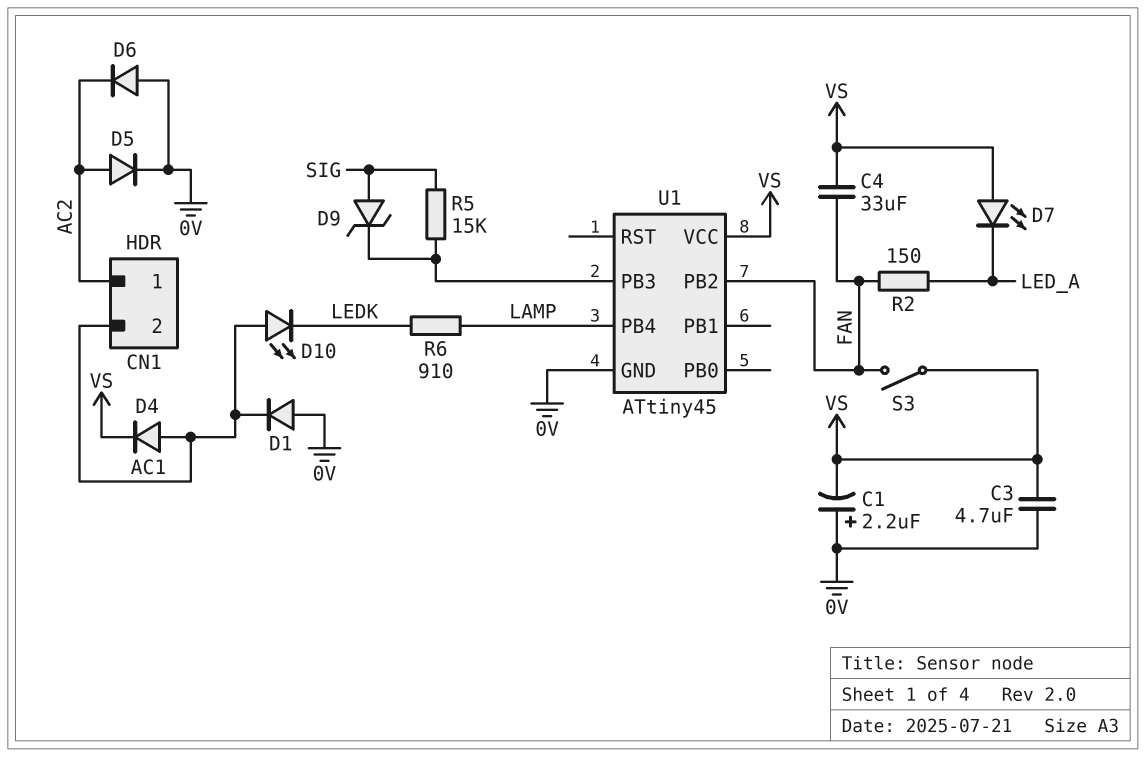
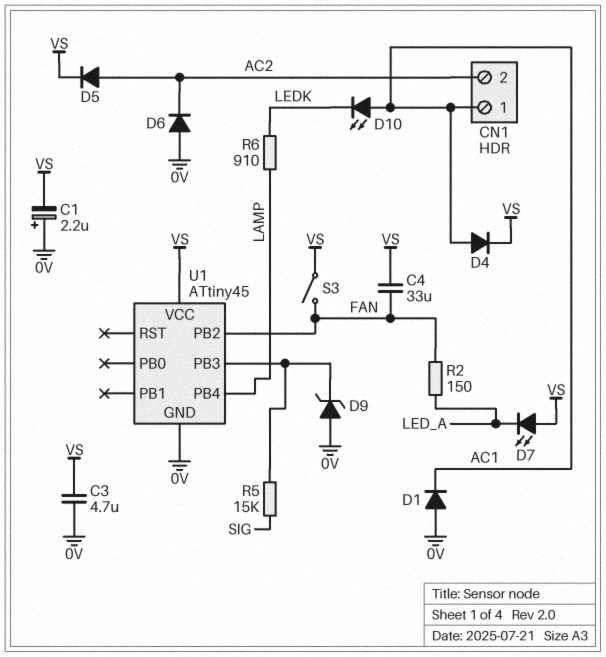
CN1 pin 1: AC2 -> AC1
CN1 pin 2: AC1 -> AC2
D5: diode (A AC2, K 0V) -> diode (A AC2, K VS)
D9: zener (A SIG, K U1/PB3) -> zener (A 0V, K U1/PB3)

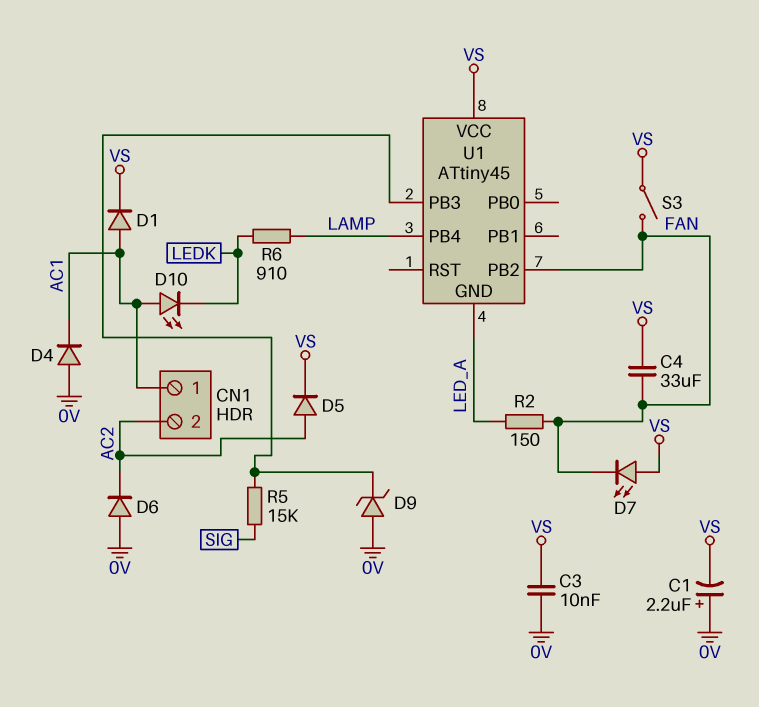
C3: 4.7uF (0V, VS) -> 10nF (0V, VS)
D1: diode (A 0V, K AC1) -> diode (A AC1, K VS)
D4: diode (A AC1, K VS) -> diode (A 0V, K AC1)
D7: LED (A VS, K LED_A) -> LED (A VS, K FAN)
U1 pin GND: 0V -> LED_A

